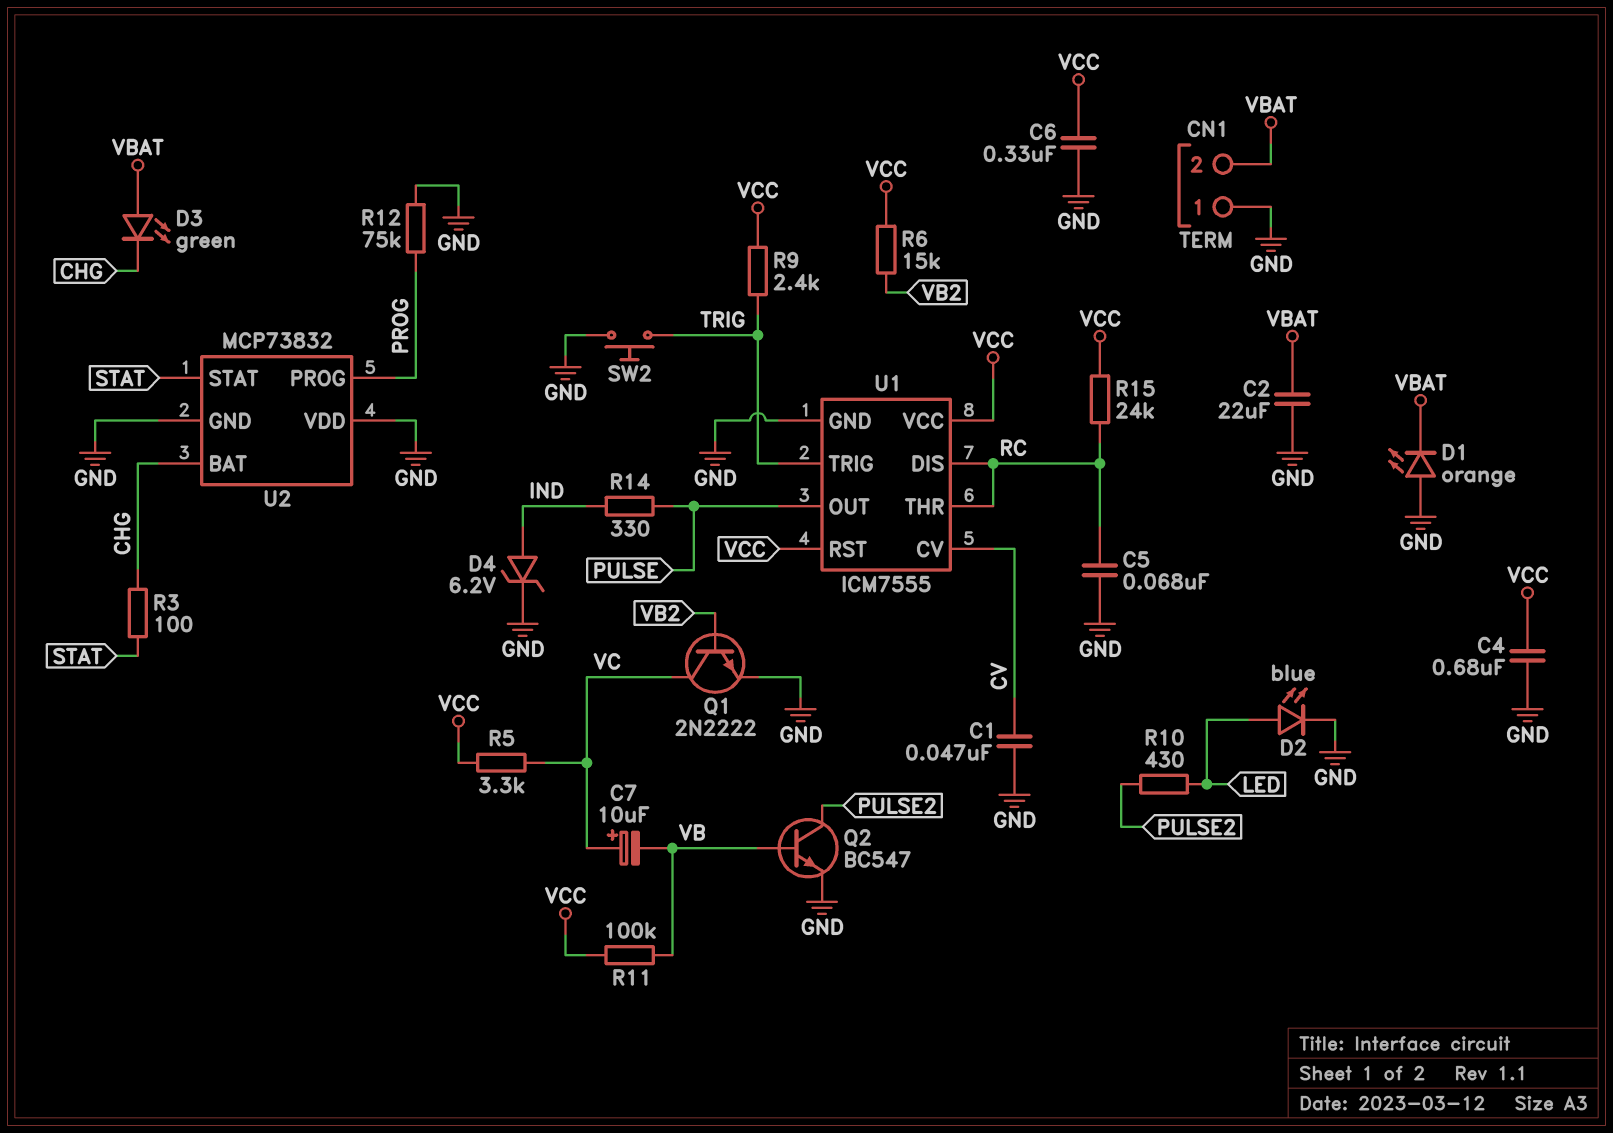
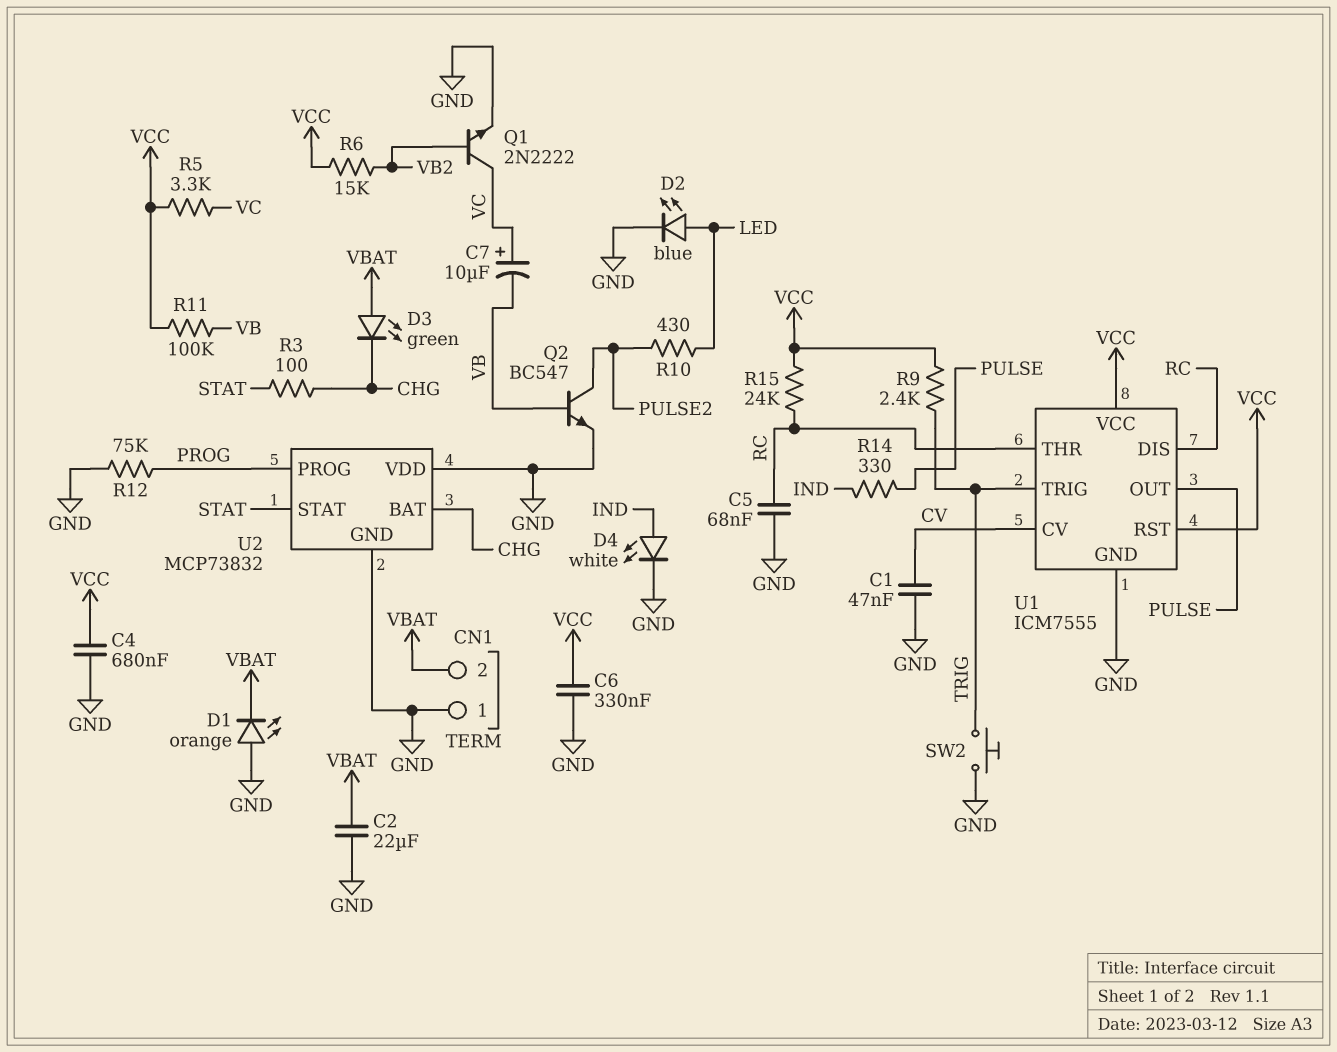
D4: zener 6.2V (A IND, K GND) -> LED white (A IND, K GND)

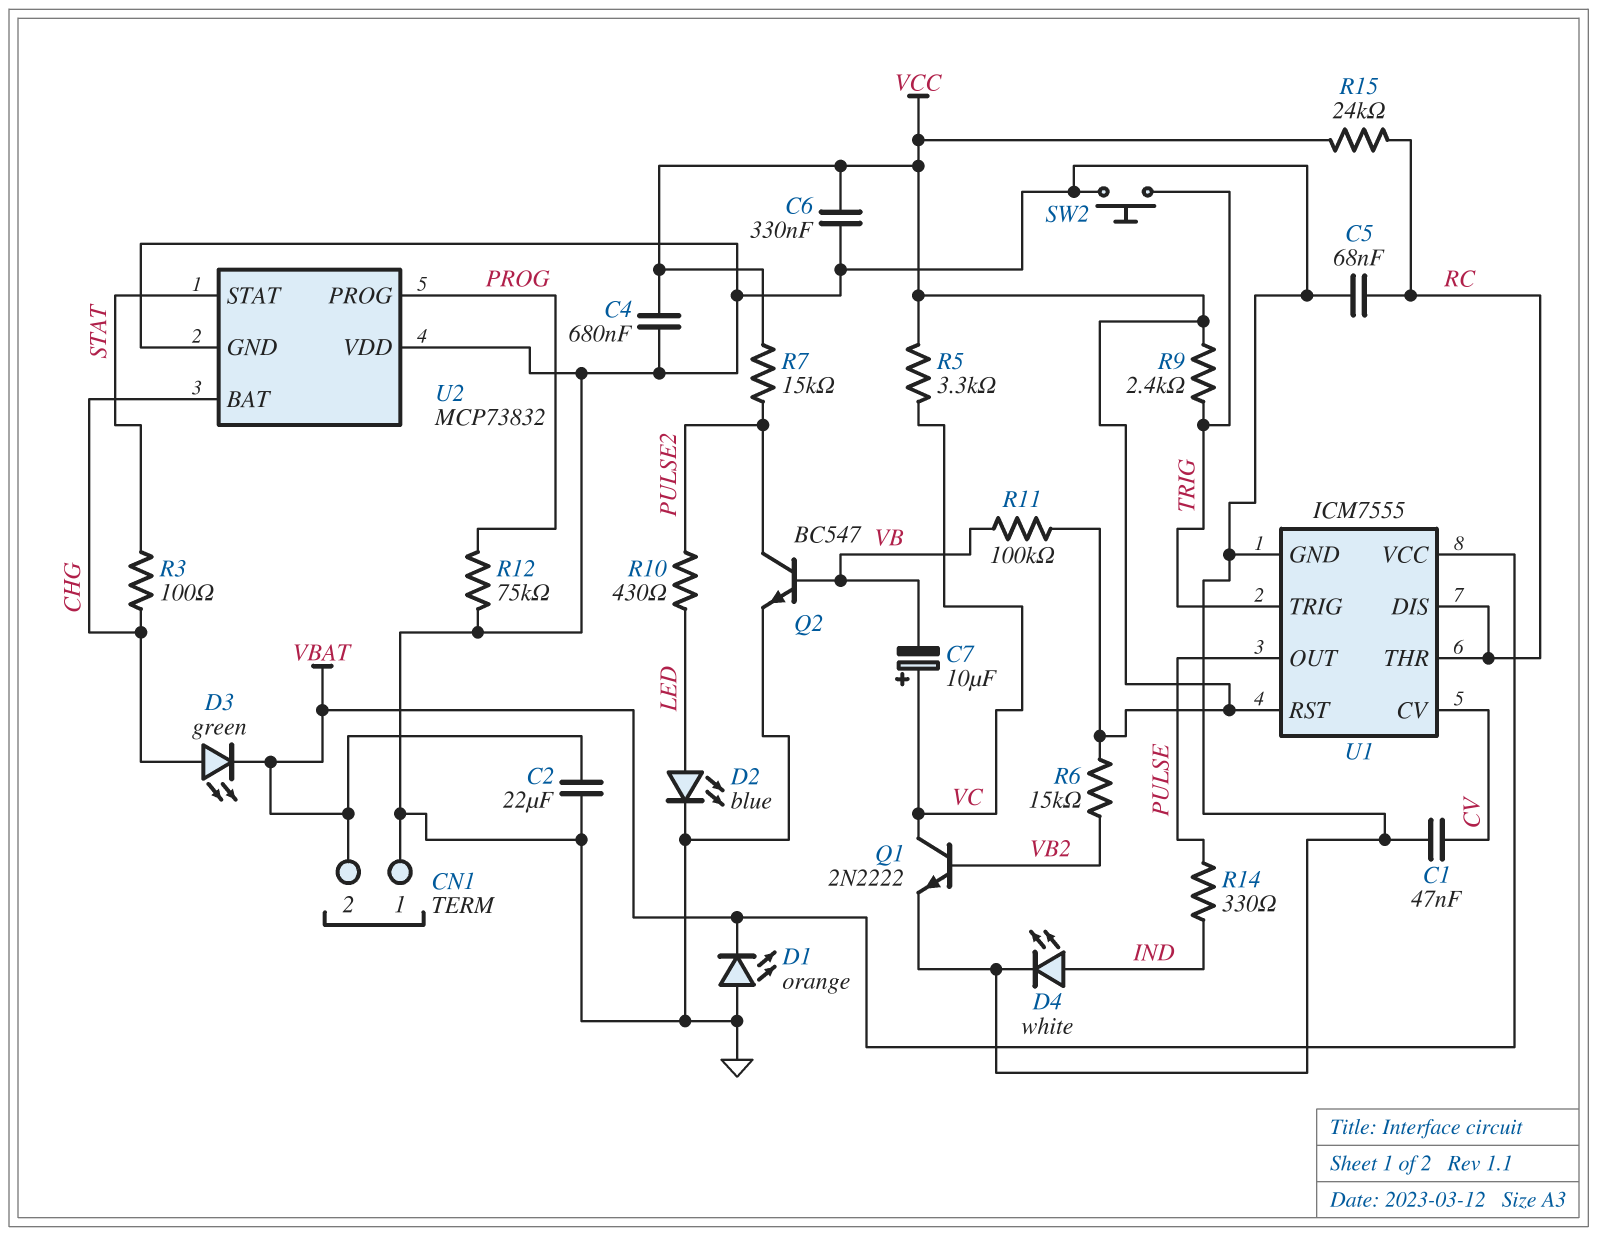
D3: LED green (A VBAT, K CHG) -> LED green (A CHG, K VBAT)
R7: none -> 15k (PULSE2, VCC)
U1 pin VCC: VCC -> VBAT

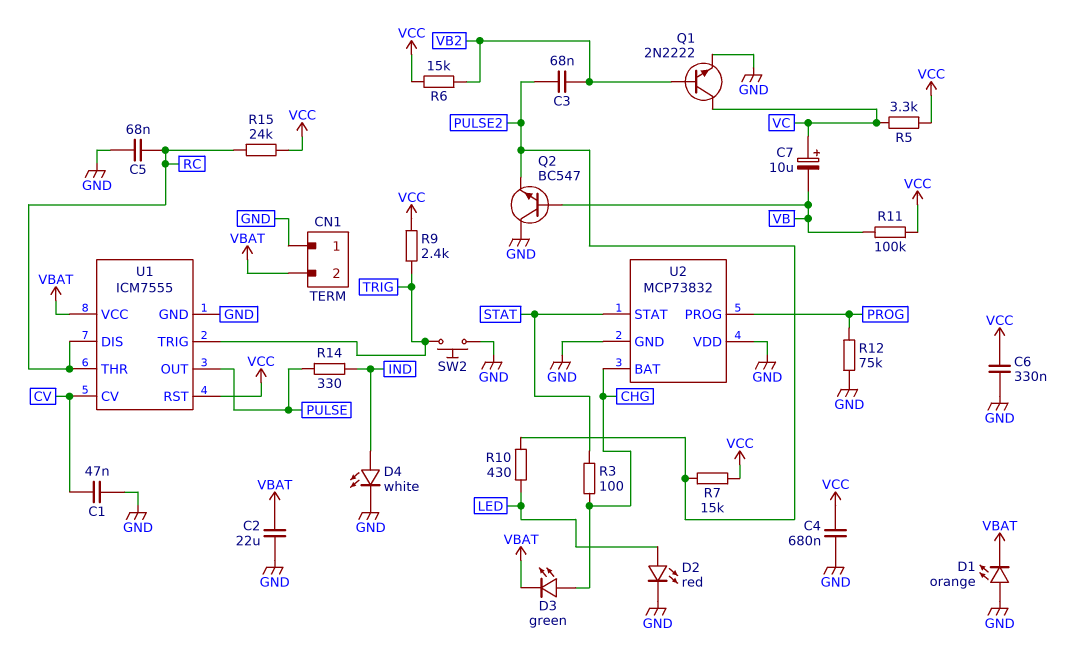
C3: none -> 68nF (PULSE2, VB2)
D2: LED blue (A LED, K GND) -> LED red (A LED, K GND)
Q2: NPN BC547 (B VB, C PULSE2, E GND) -> NPN BC547 (B VB, C GND, E PULSE2)

